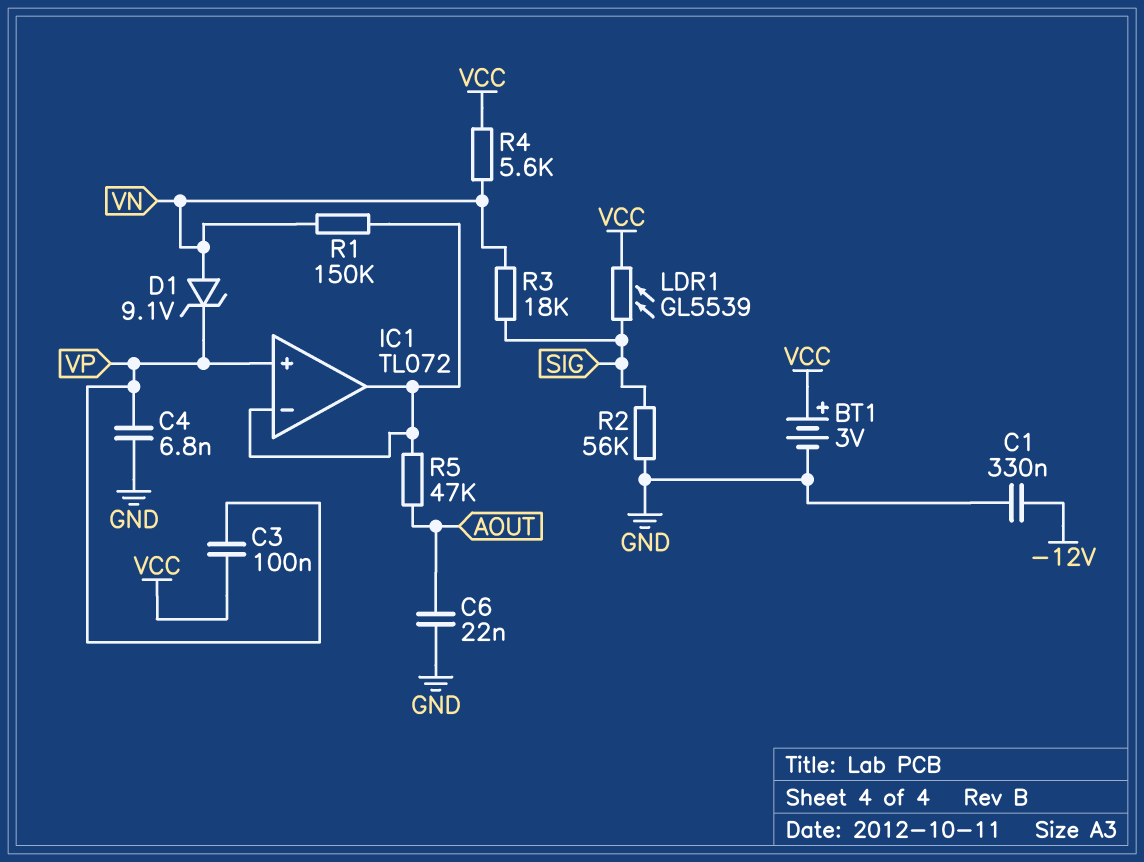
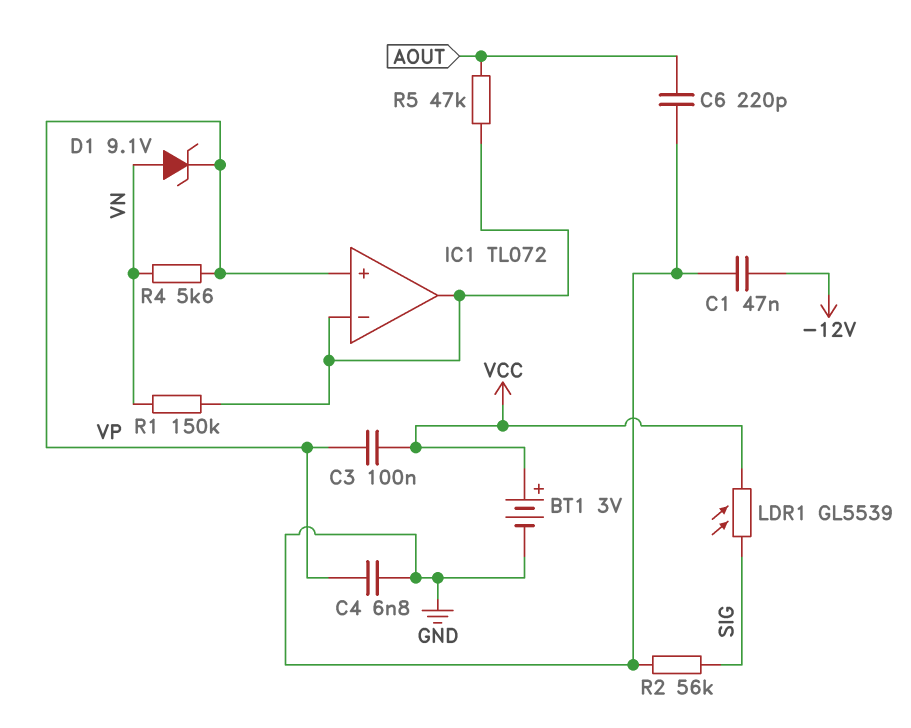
C1: 330nF (-12V, GND) -> 47nF (-12V, GND)
C6: 22nF (AOUT, GND) -> 220pF (AOUT, GND)
R3: 18k (SIG, VN) -> none
R4: 5.6k (VCC, VN) -> 5.6k (VN, VP)

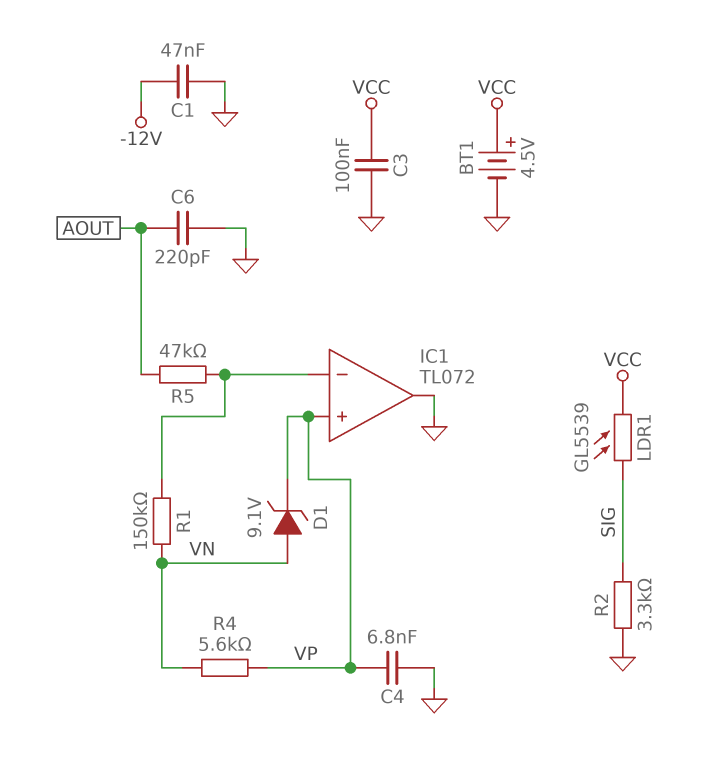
BT1: 3V (plus VCC, minus GND) -> 4.5V (plus VCC, minus GND)
C3: 100nF (VCC, VP) -> 100nF (GND, VCC)
IC1 pin out: IC1/in- -> GND
R2: 56k (GND, SIG) -> 3.3k (GND, SIG)

